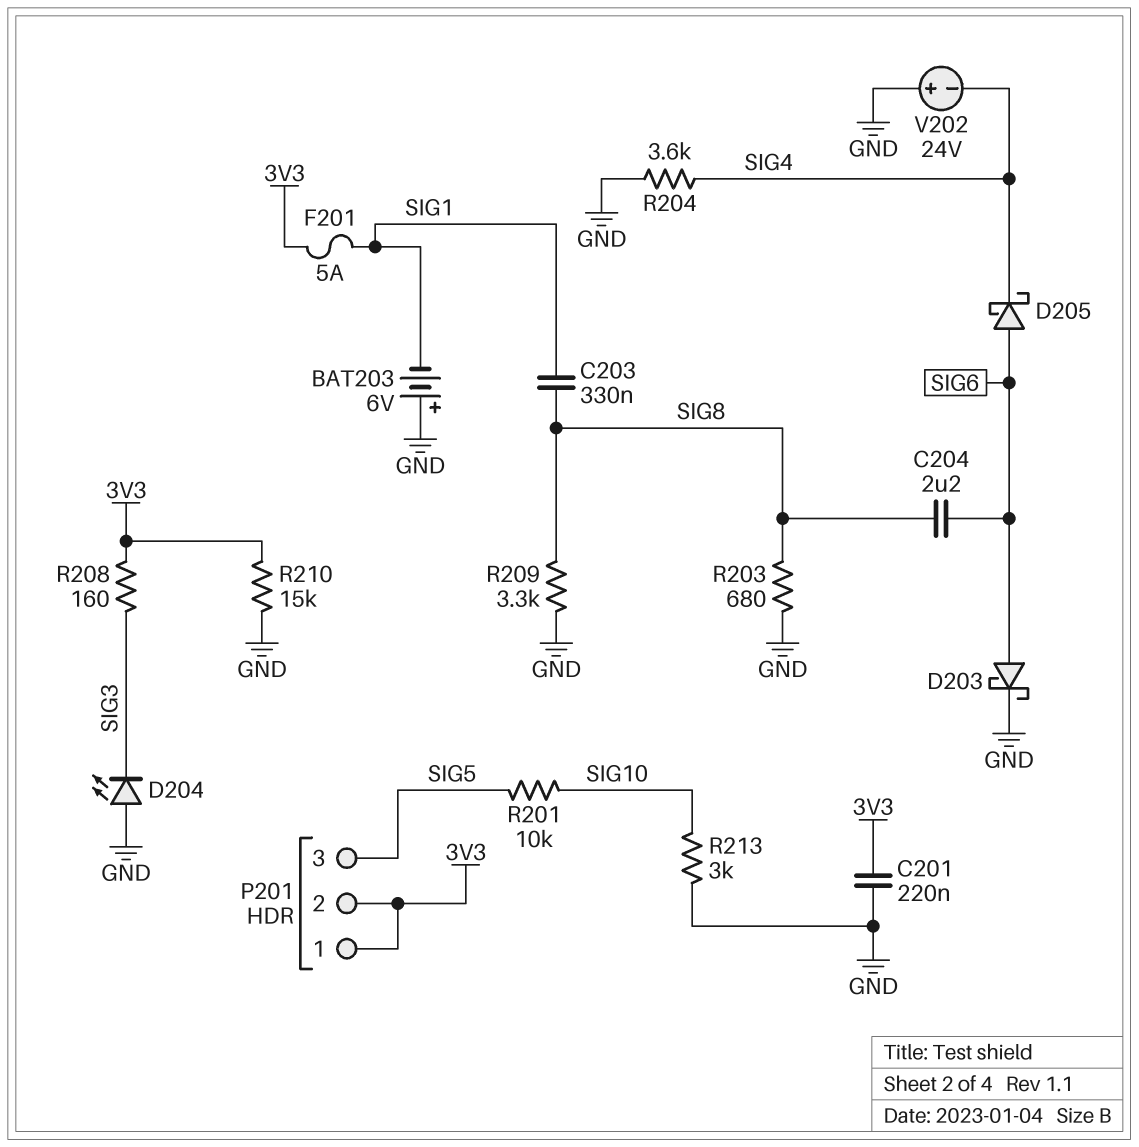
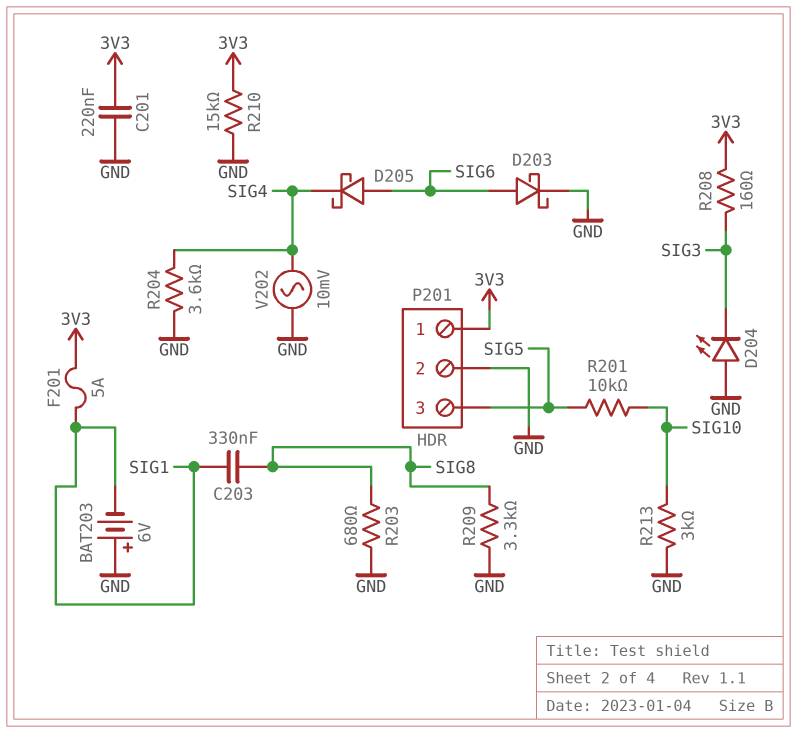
C204: 2.2uF (SIG6, SIG8) -> none
P201 pin 2: 3V3 -> GND
V202: 24V (plus GND, minus SIG4) -> AC 10mV (GND, SIG4)

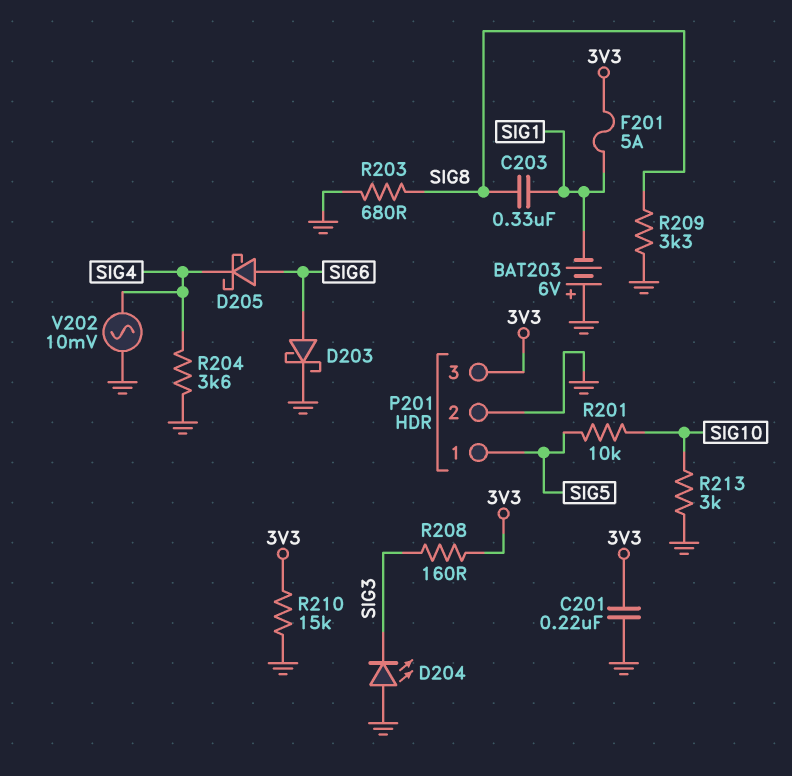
P201 pin 1: 3V3 -> SIG5
P201 pin 3: SIG5 -> 3V3

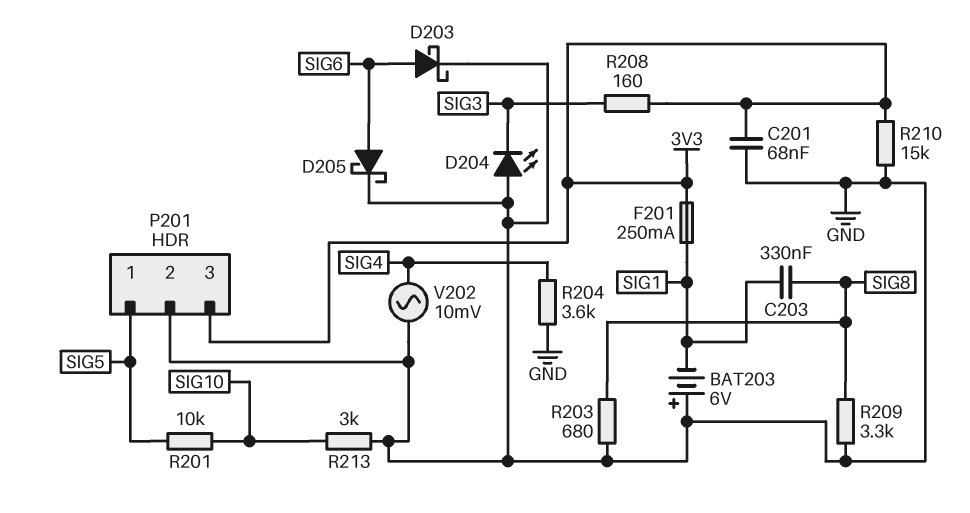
C201: 220nF (3V3, GND) -> 68nF (3V3, GND)
D205: schottky (A SIG6, K SIG4) -> schottky (A SIG6, K GND)
F201: 5A (3V3, SIG1) -> 250mA (3V3, SIG1)

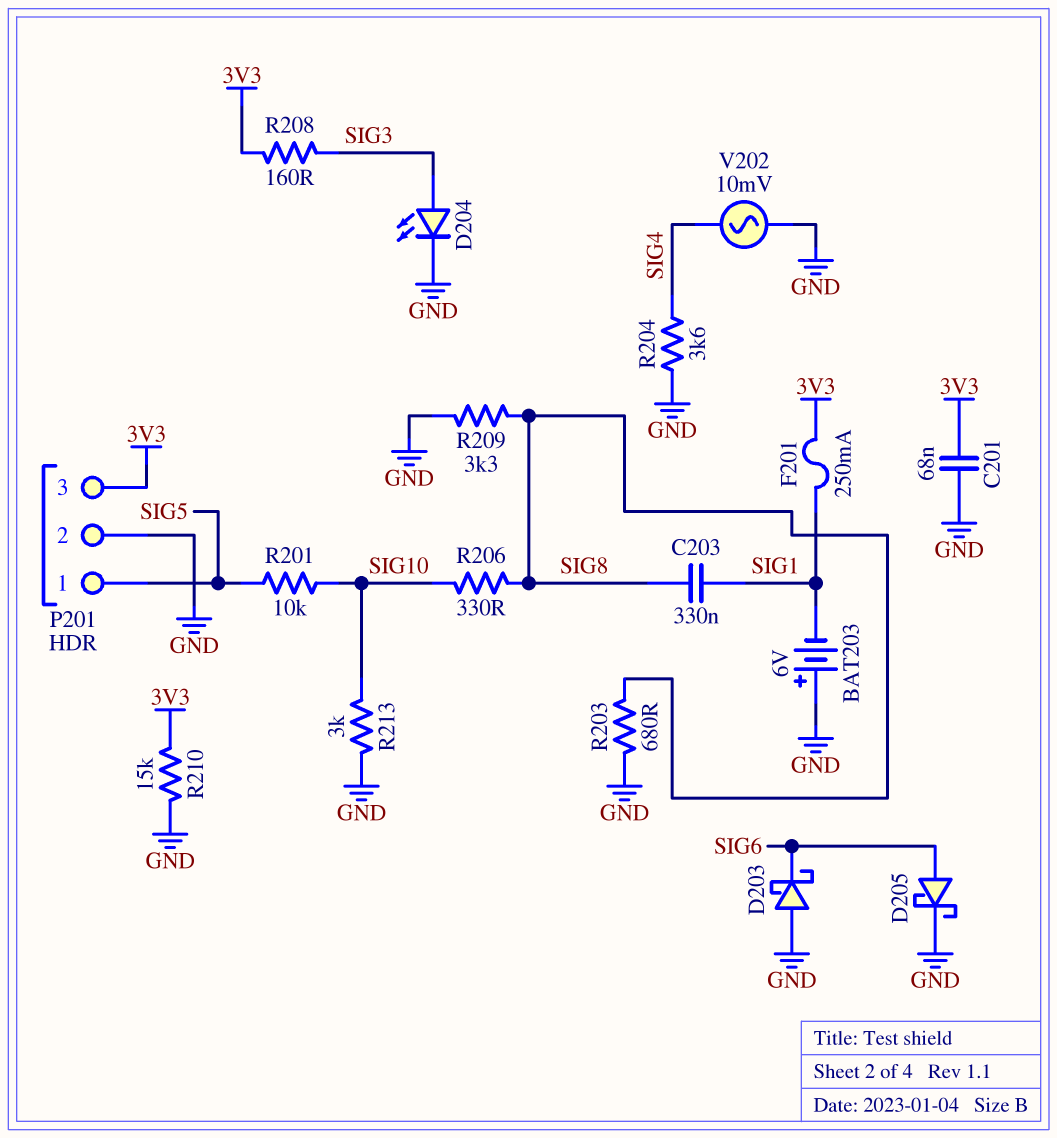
D203: schottky (A SIG6, K GND) -> schottky (A GND, K SIG6)
D204: LED (A GND, K SIG3) -> LED (A SIG3, K GND)
R206: none -> 330 (SIG8, SIG10)

